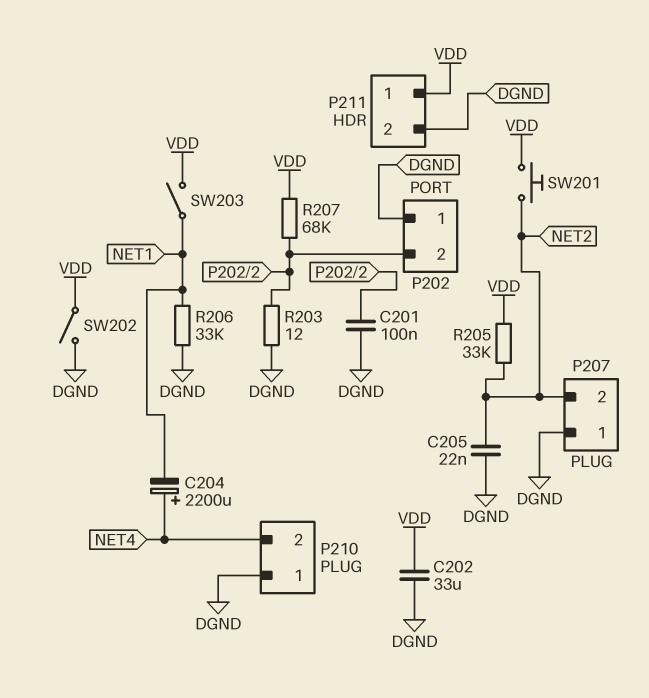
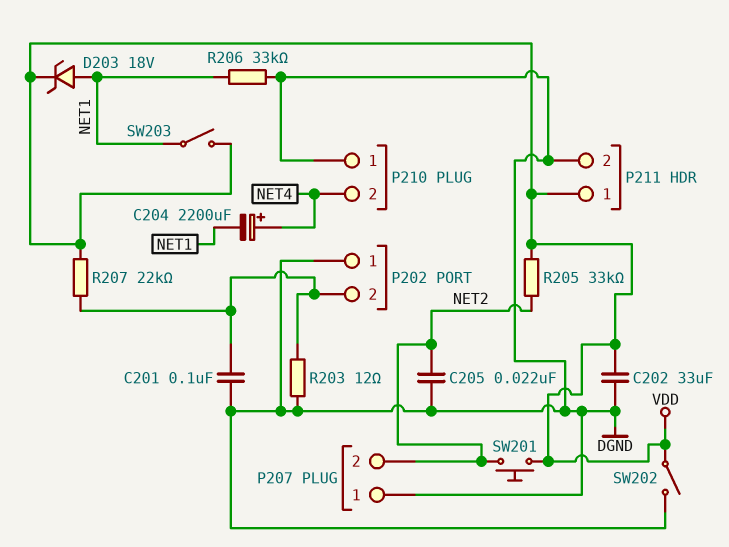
D203: none -> zener 18V (A NET1, K VDD)
R207: 68k (P202/2, VDD) -> 22k (P202/2, VDD)

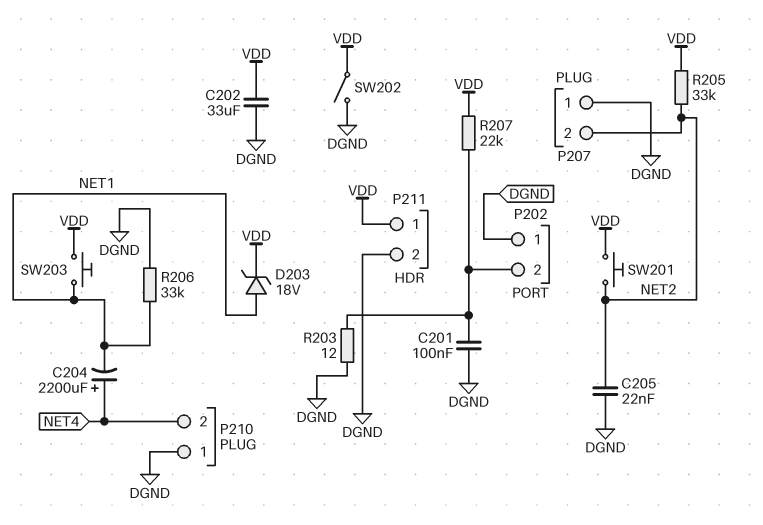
SW203: switch (NET1, VDD) -> button (NET1, VDD)

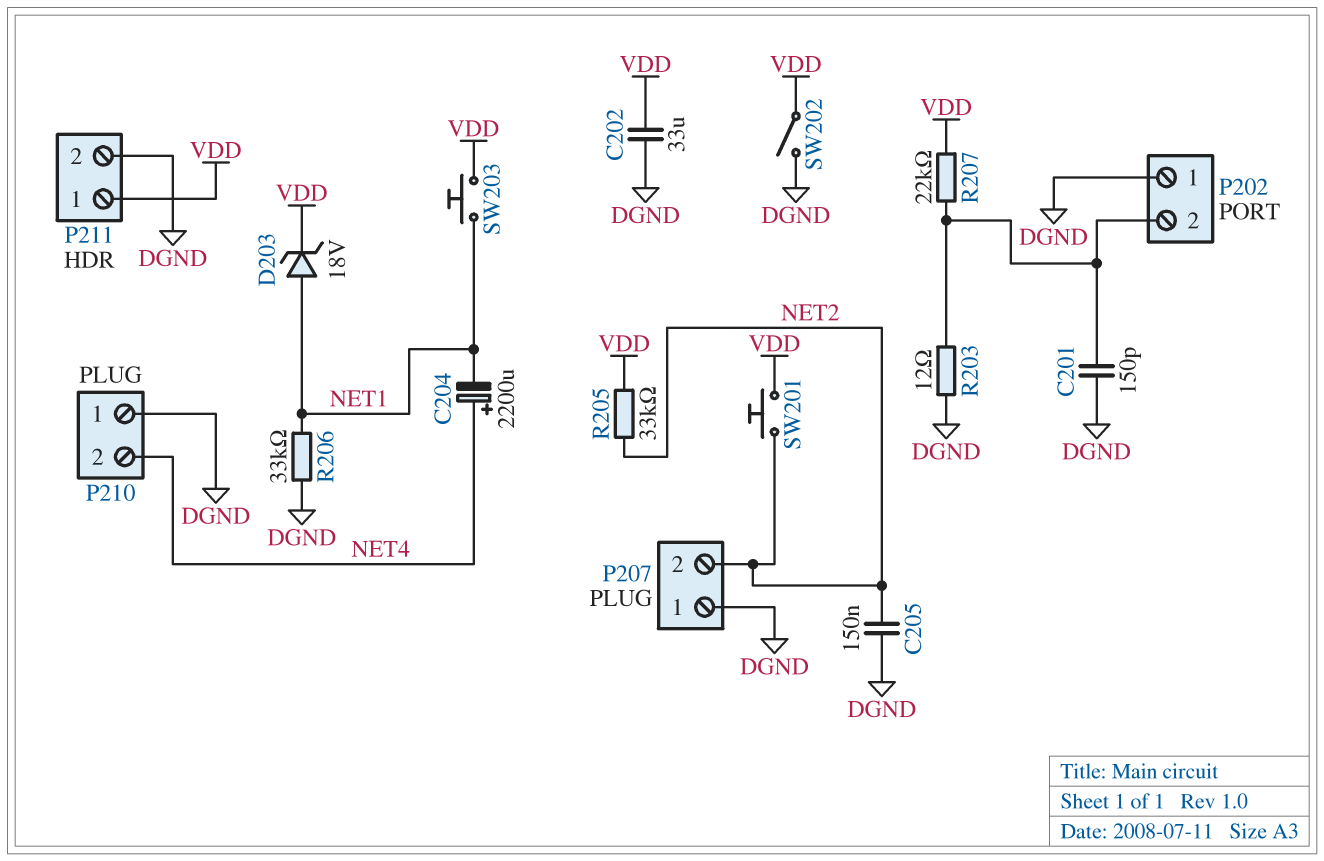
C201: 100nF (DGND, P202/2) -> 150pF (DGND, P202/2)
C205: 22nF (DGND, NET2) -> 150nF (DGND, NET2)

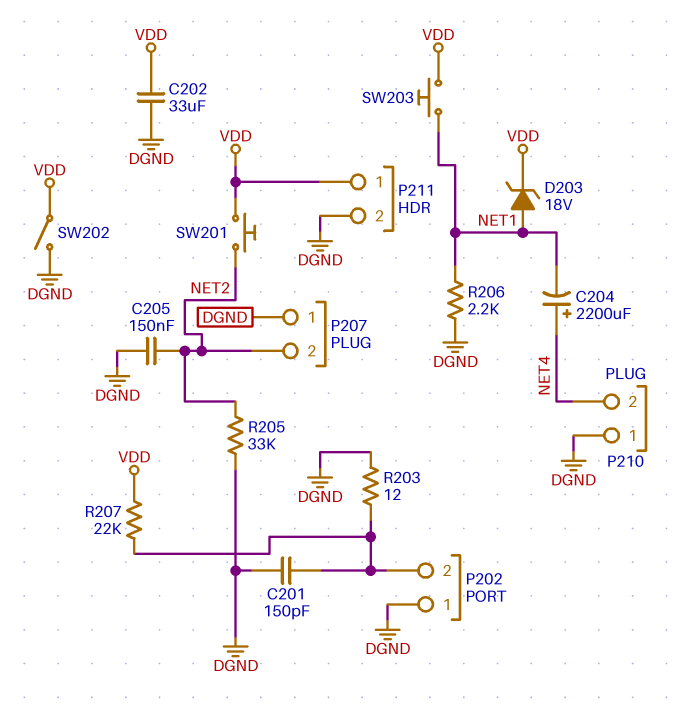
R205: 33k (NET2, VDD) -> 33k (DGND, NET2)
R206: 33k (DGND, NET1) -> 2.2k (DGND, NET1)

